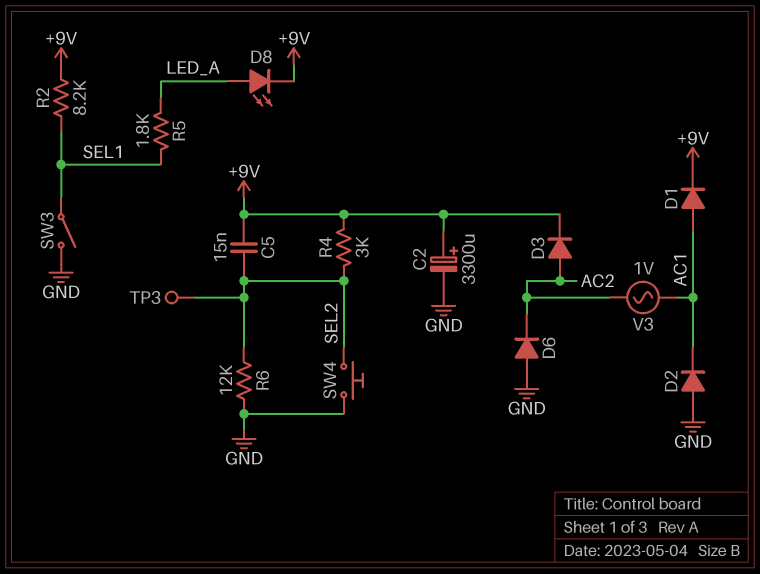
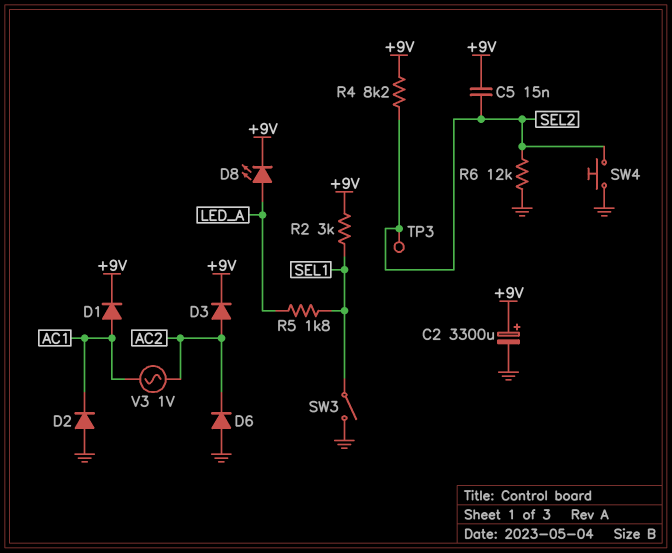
R2: 8.2k (+9V, SEL1) -> 3k (+9V, SEL1)
R4: 3k (+9V, SEL2) -> 8.2k (+9V, SEL2)

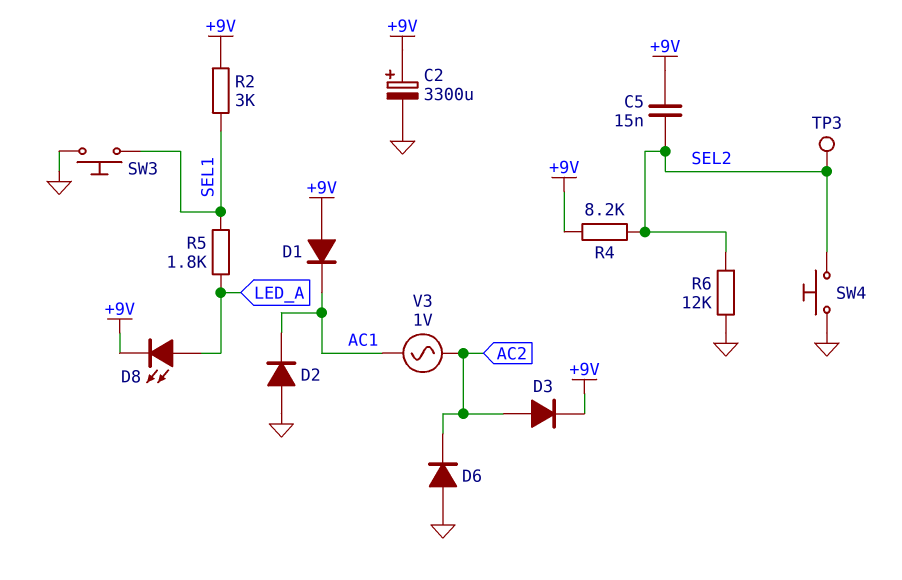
D1: diode (A AC1, K +9V) -> diode (A +9V, K AC1)
SW3: switch (GND, SEL1) -> button (GND, SEL1)

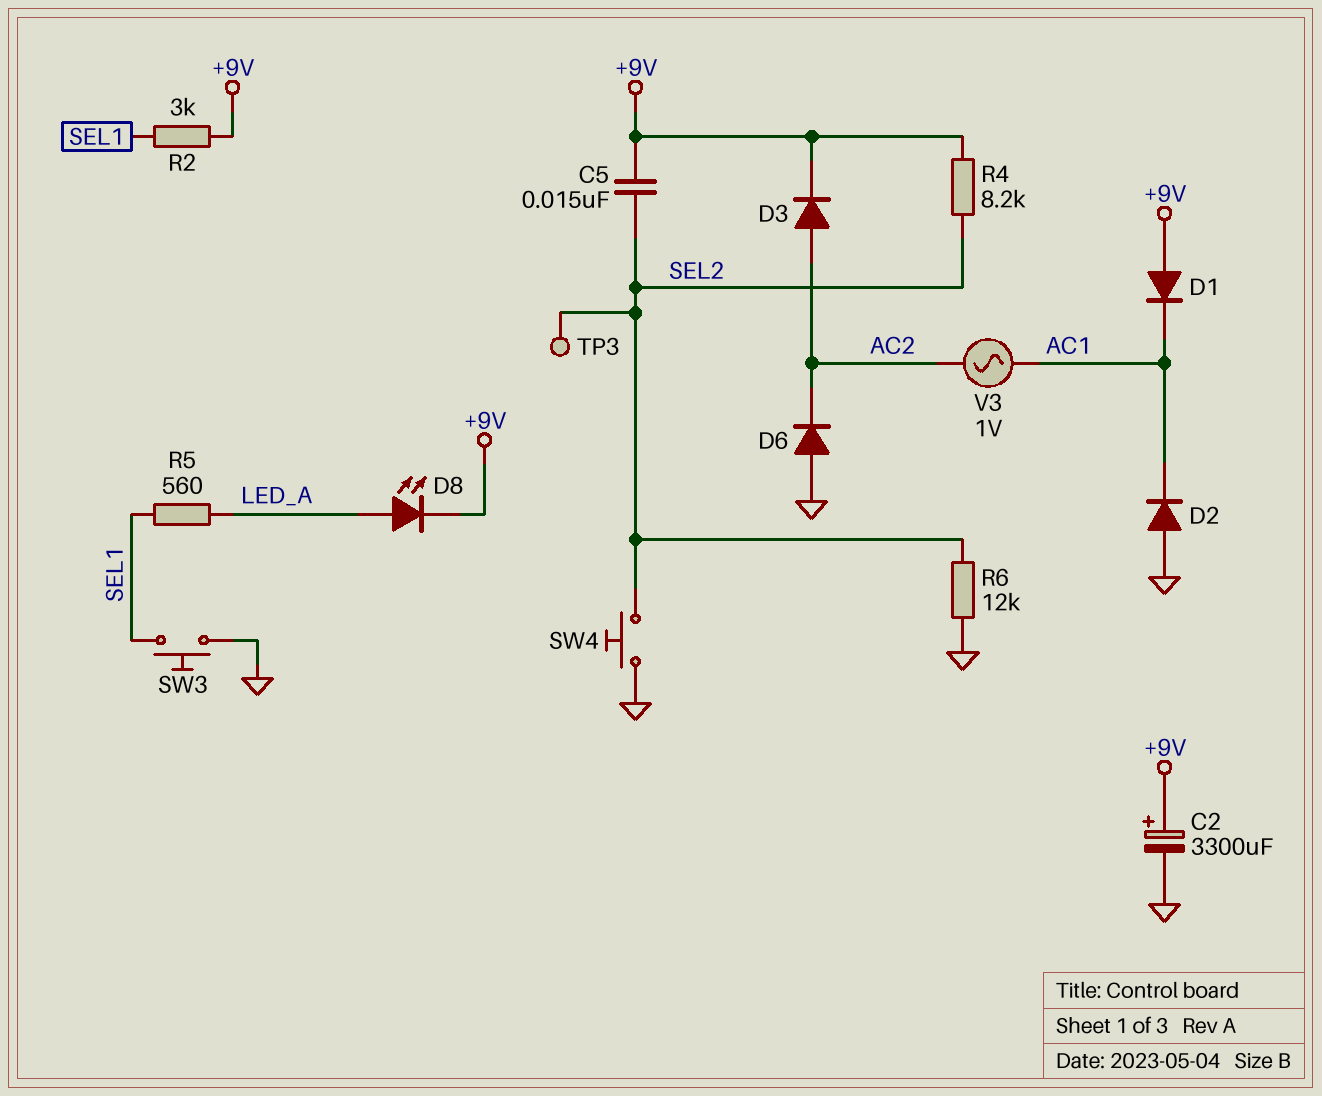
R5: 1.8k (LED_A, SEL1) -> 560 (LED_A, SEL1)

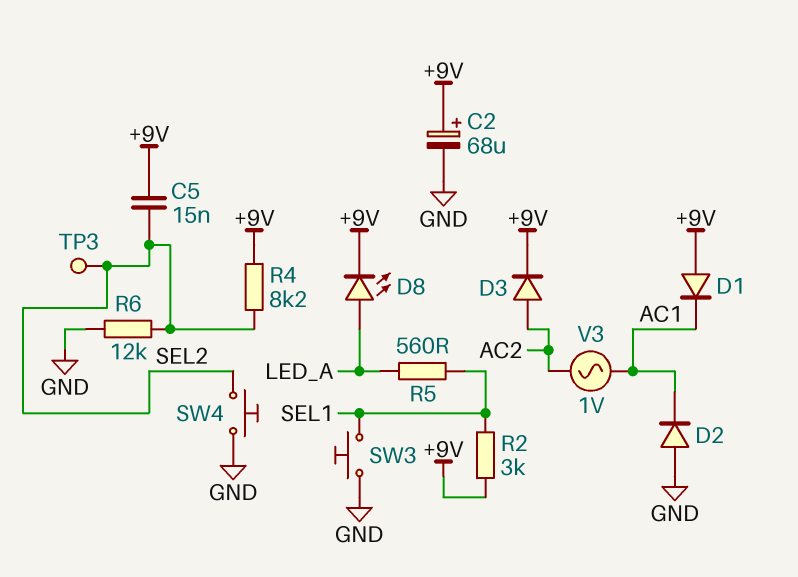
C2: 3300uF (plus +9V, minus GND) -> 68uF (plus +9V, minus GND)
D6: diode (A GND, K AC2) -> none

